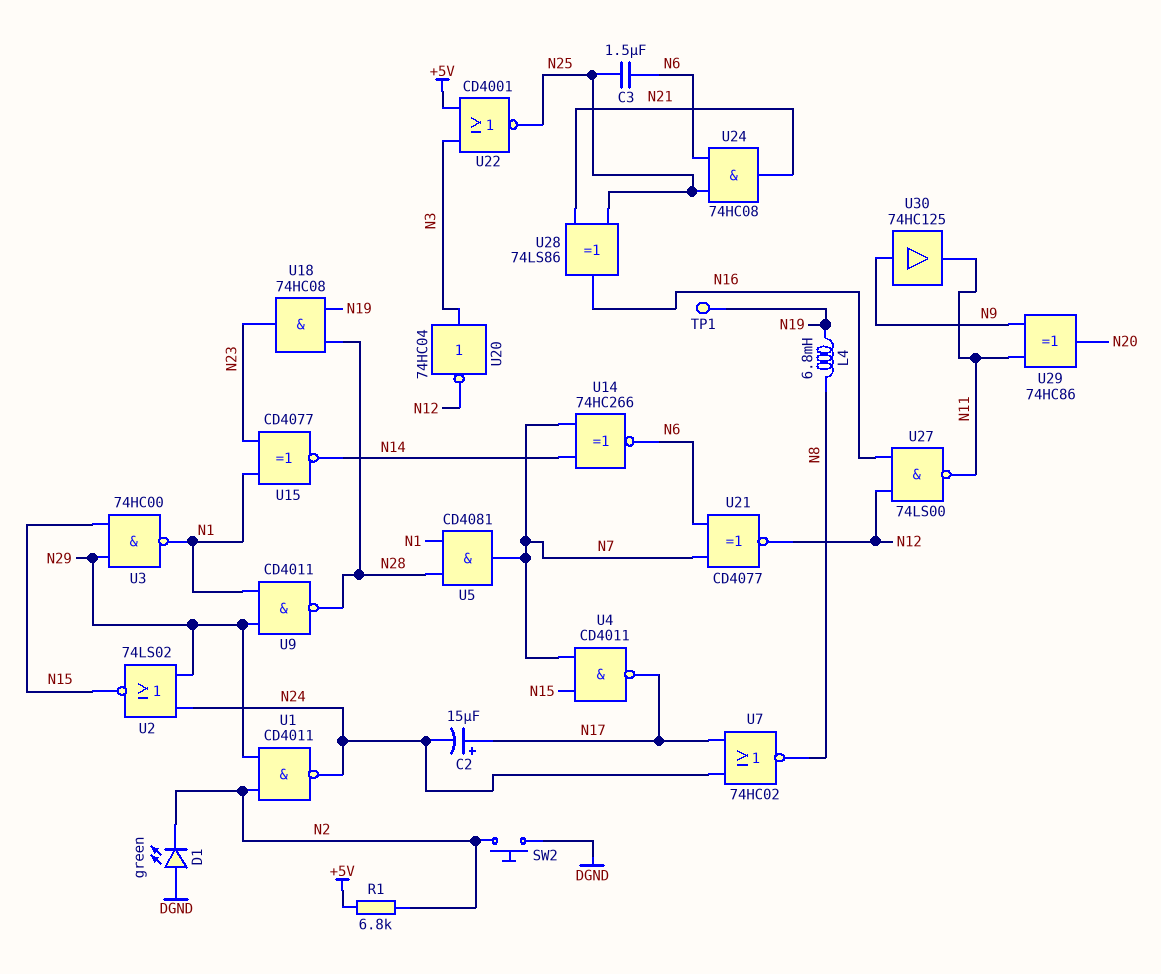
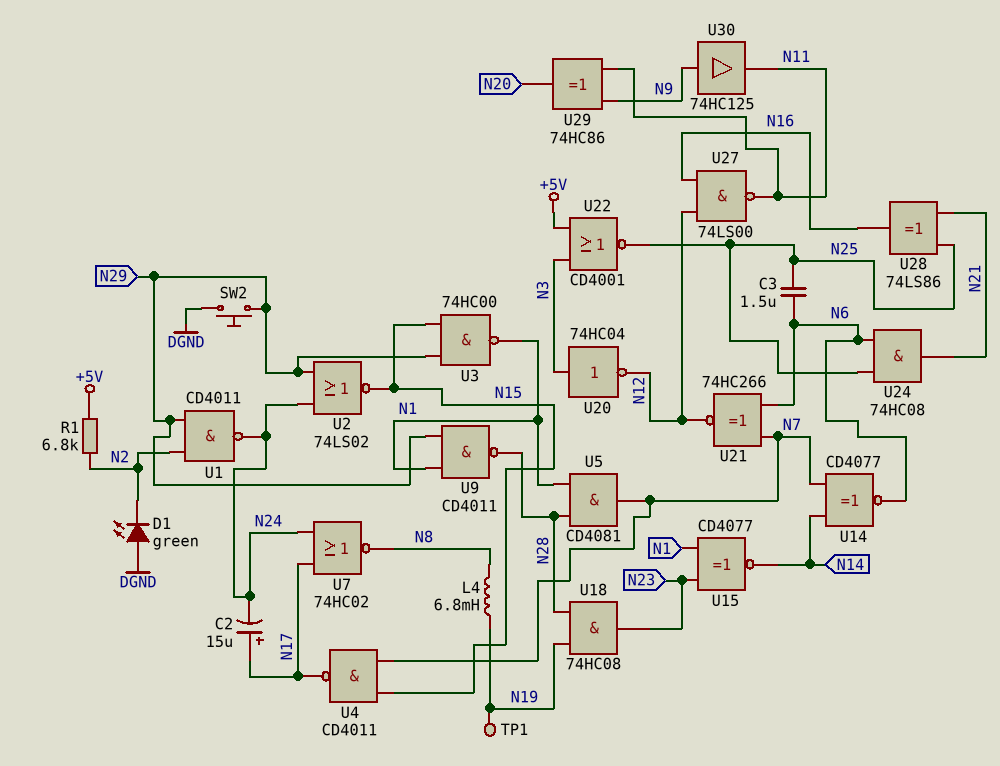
SW2: button (DGND, N2) -> button (DGND, N29)
U14: XNOR 74HC266 (in N7, in N14, out N6) -> XNOR CD4077 (in N7, in N14, out N6)
U21: XNOR CD4077 (in N6, in N7, out N12) -> XNOR 74HC266 (in N6, in N7, out N12)

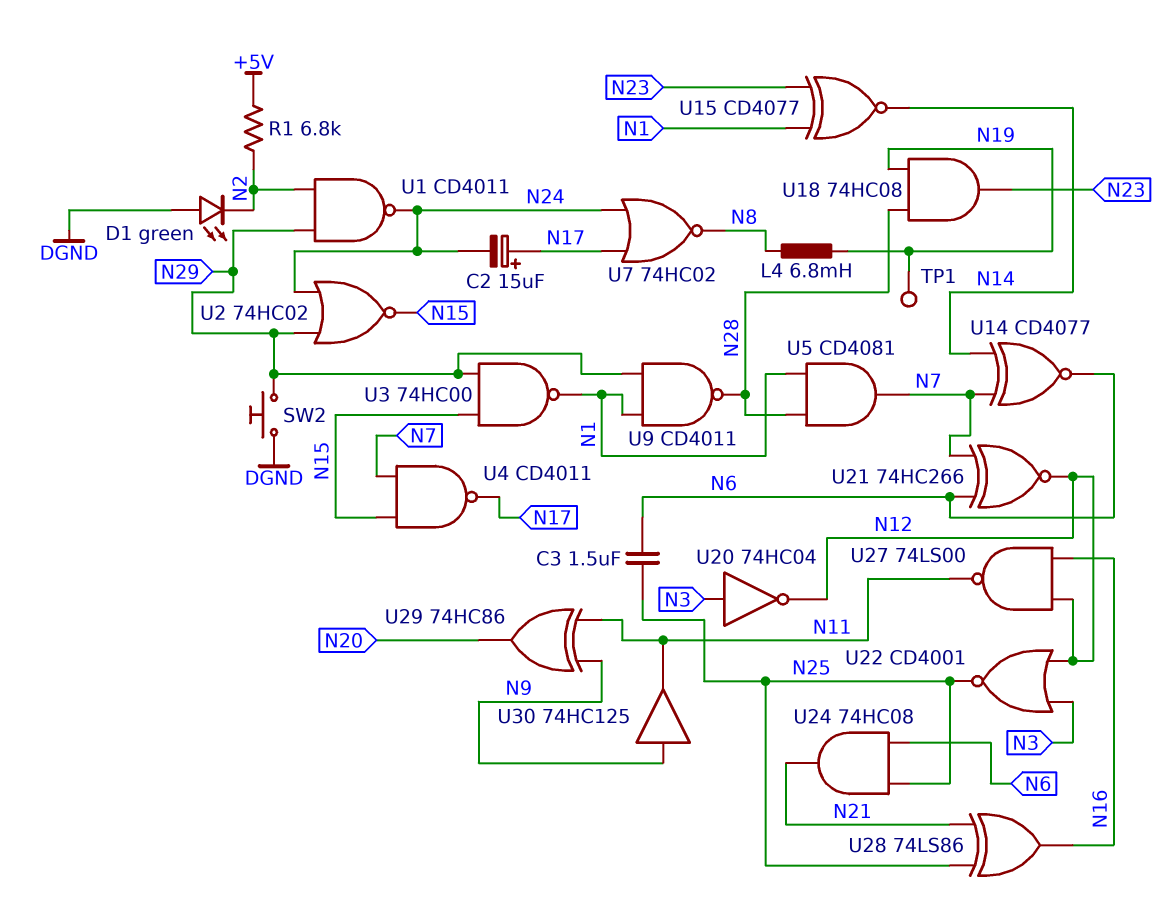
U2: NOR 74LS02 (in N24, in N29, out N15) -> NOR 74HC02 (in N24, in N29, out N15)
U22: NOR CD4001 (in +5V, in N3, out N25) -> NOR CD4001 (in N3, in N12, out N25)

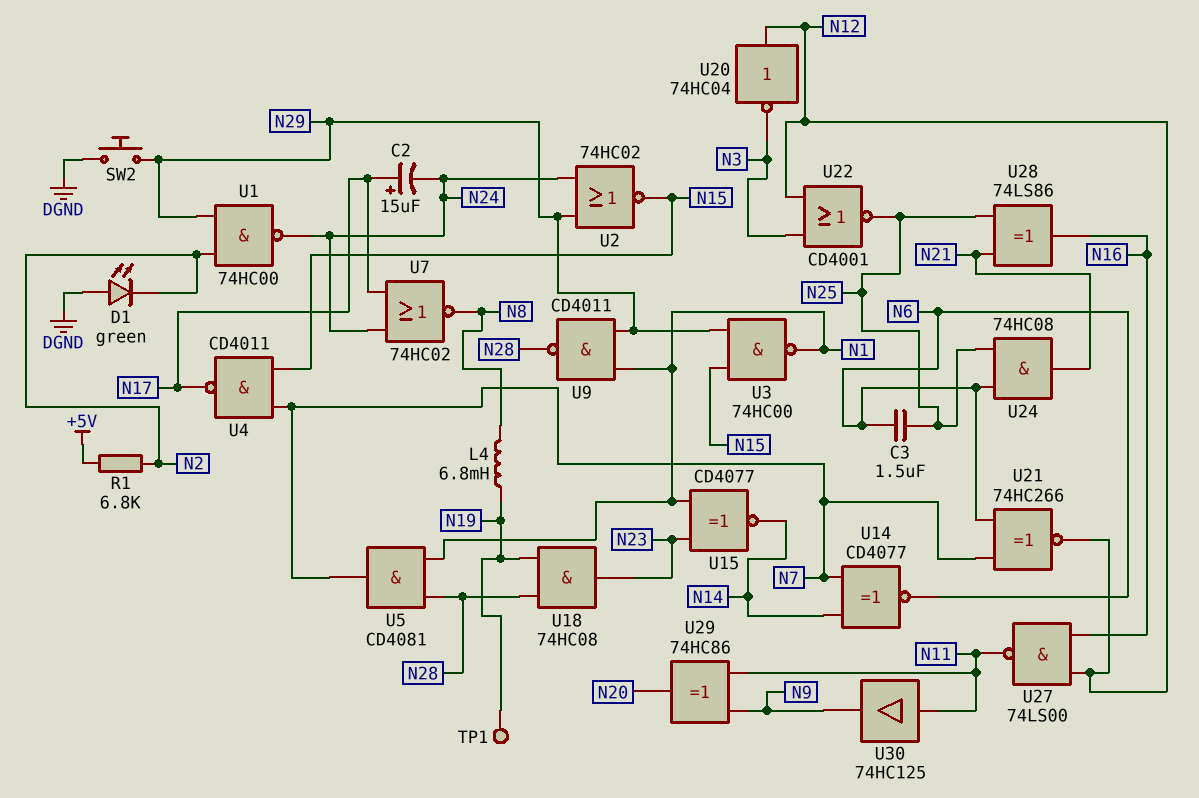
U1: NAND CD4011 (in N2, in N29, out N24) -> NAND 74HC00 (in N2, in N29, out N24)
U20: NOT 74HC04 (in N3, out N12) -> NOT 74HC04 (in N12, out N3)
U30: buffer 74HC125 (in N9, out N11) -> buffer 74HC125 (in N11, out N9)

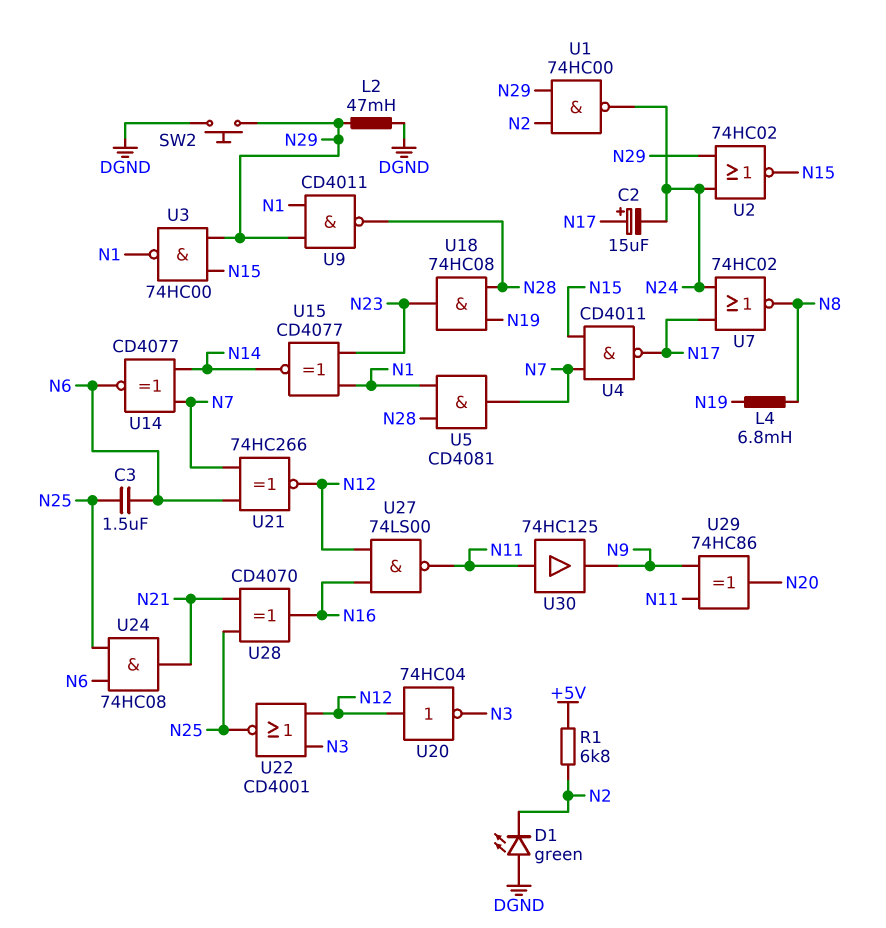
L2: none -> 47mH (DGND, N29)
TP1: test point (N19) -> none
U28: XOR 74LS86 (in N21, in N25, out N16) -> XOR CD4070 (in N21, in N25, out N16)

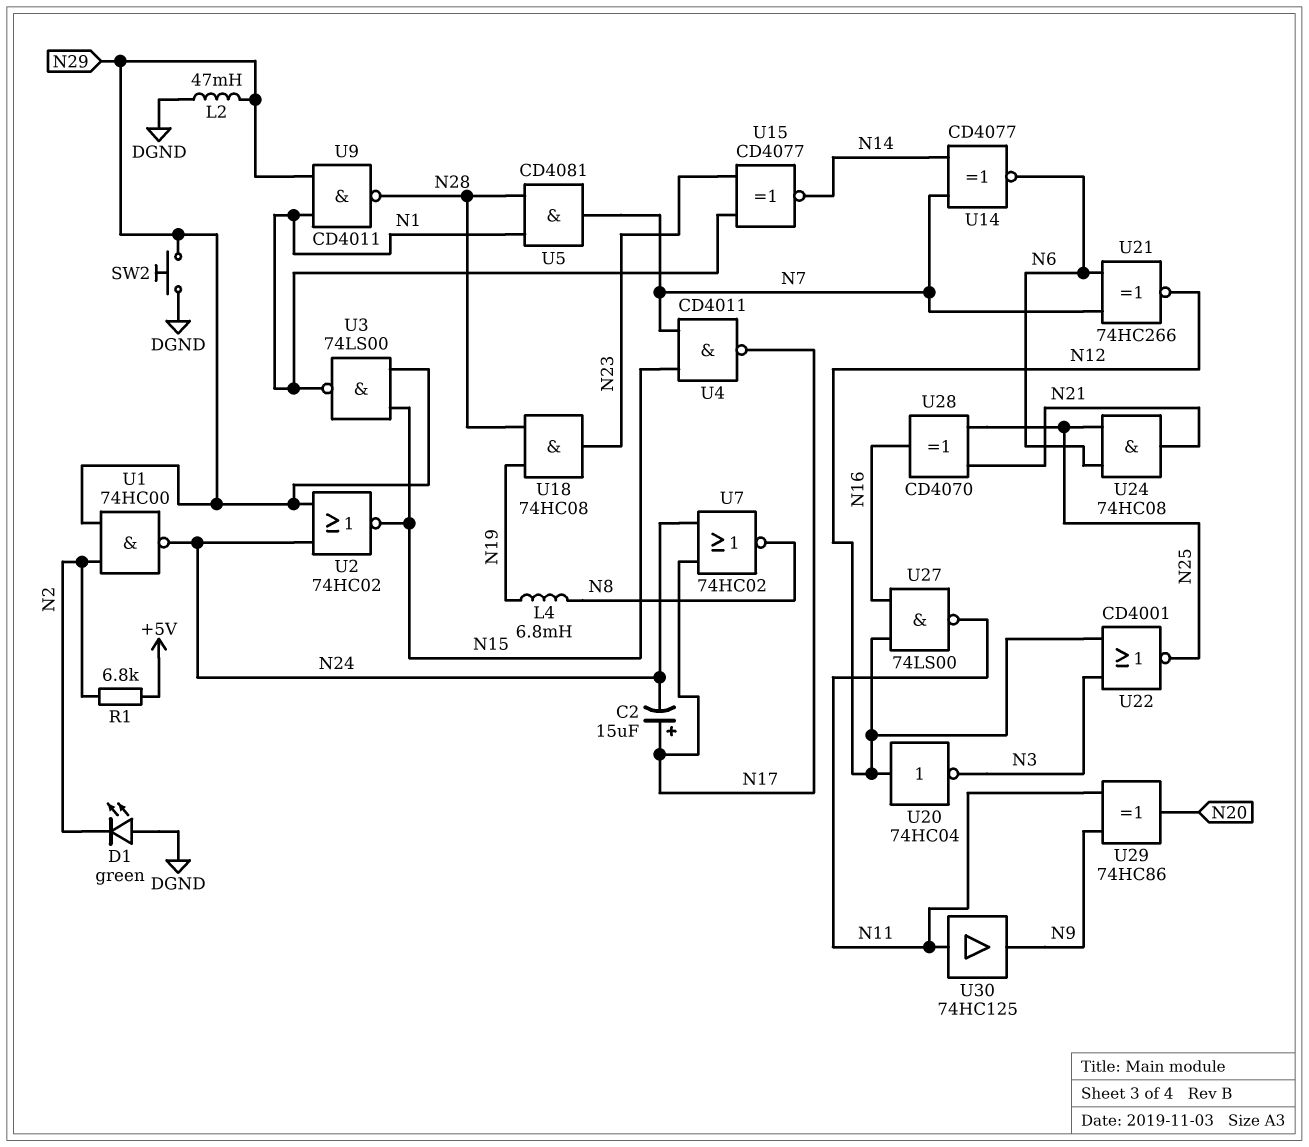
C3: 1.5uF (N6, N25) -> none
U3: NAND 74HC00 (in N15, in N29, out N1) -> NAND 74LS00 (in N15, in N29, out N1)

